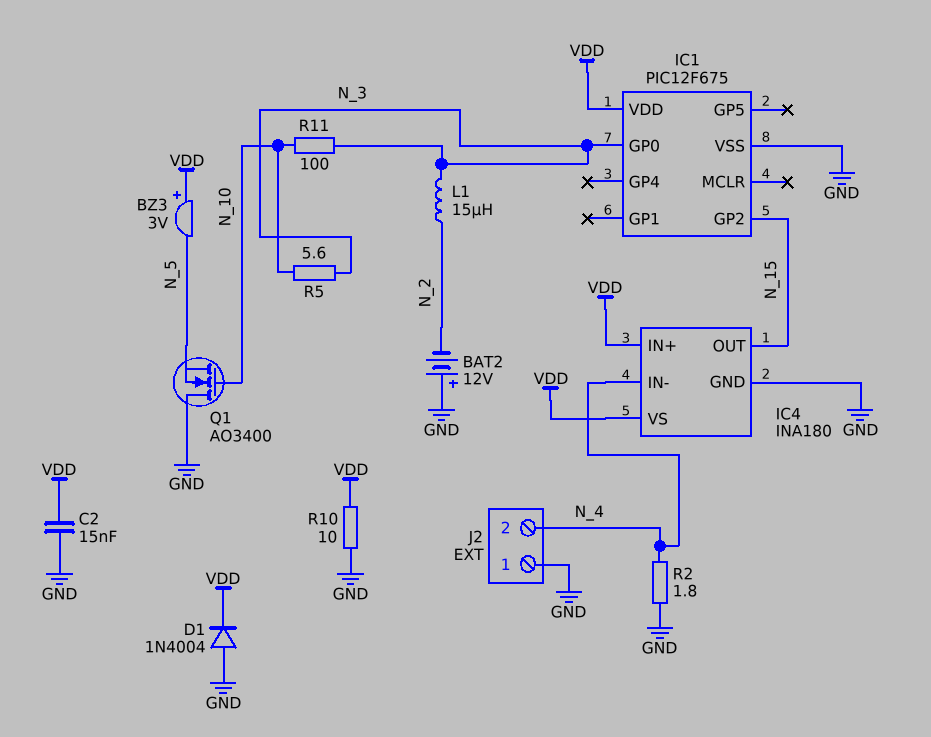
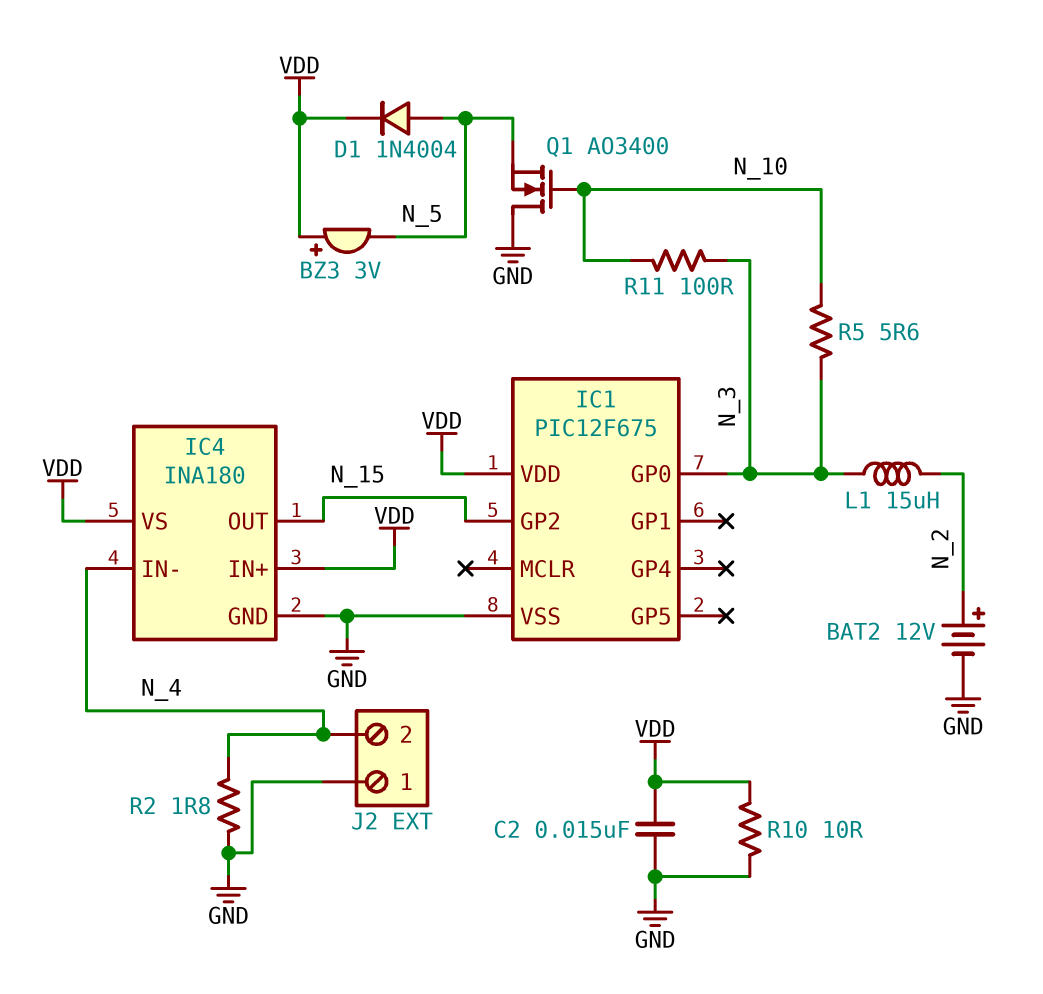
BAT2: 12V (plus GND, minus N_2) -> 12V (plus N_2, minus GND)
D1: diode 1N4004 (A GND, K VDD) -> diode 1N4004 (A N_5, K VDD)

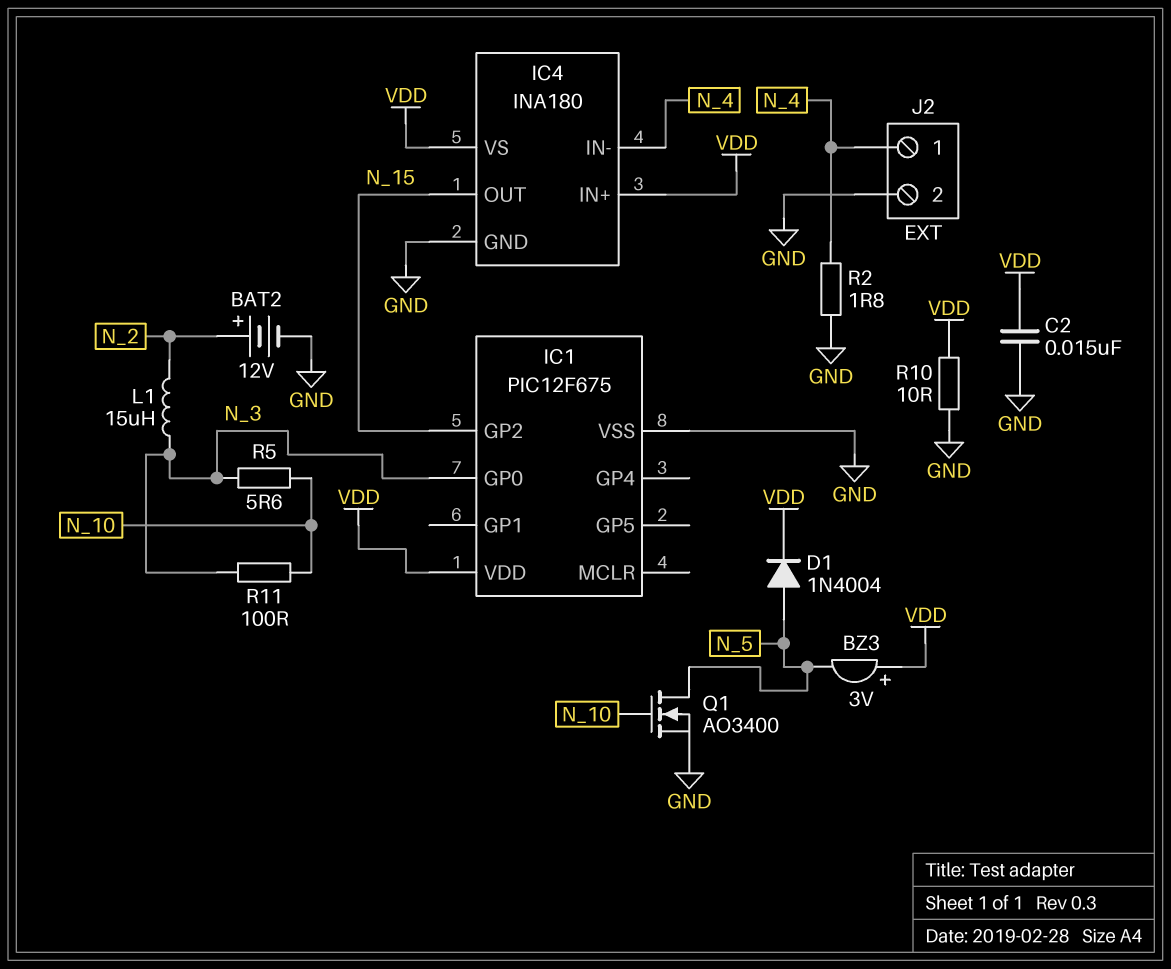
J2 pin 1: GND -> N_4
J2 pin 2: N_4 -> GND
Q1: NMOS AO3400 (G N_10, D GND, S N_5) -> NMOS AO3400 (G N_10, D N_5, S GND)

